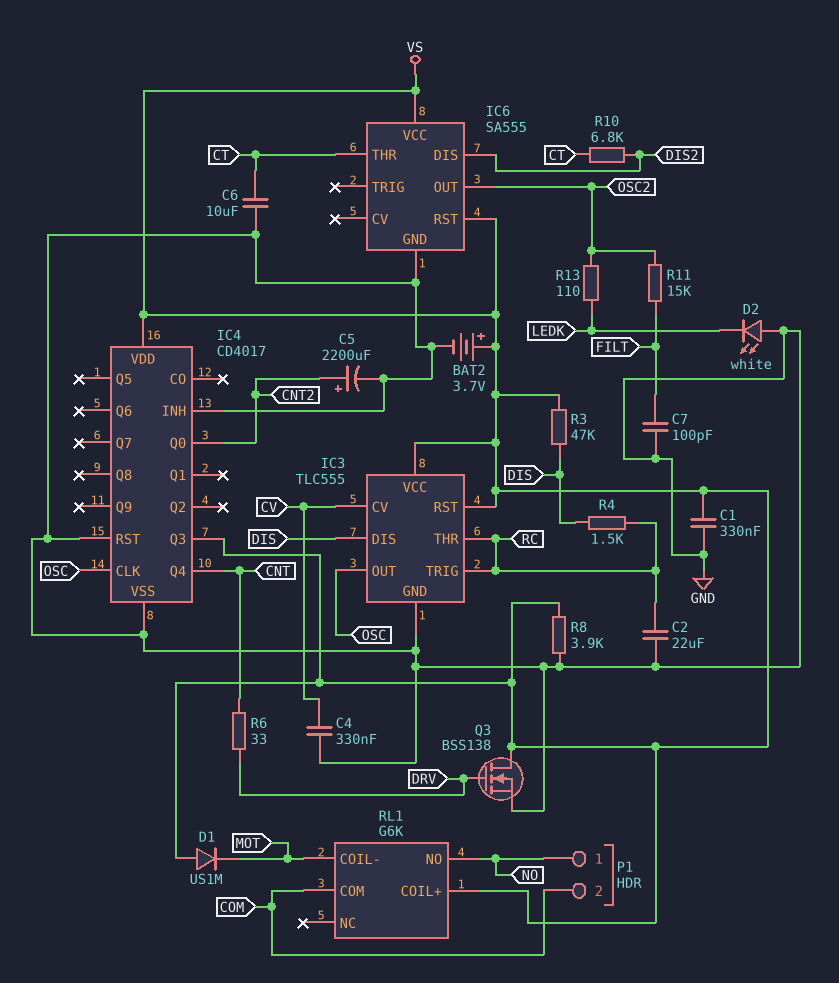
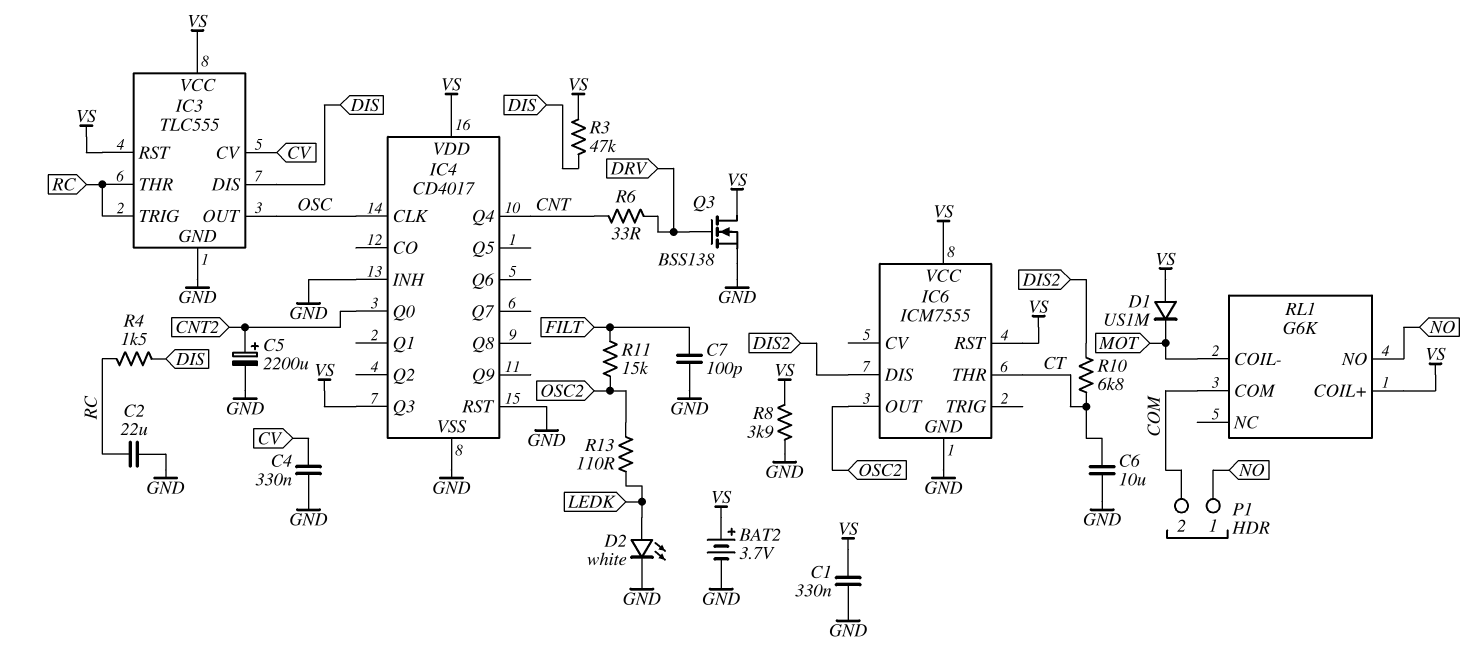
D2: LED white (A GND, K LEDK) -> LED white (A LEDK, K GND)
IC6: SA555 -> ICM7555

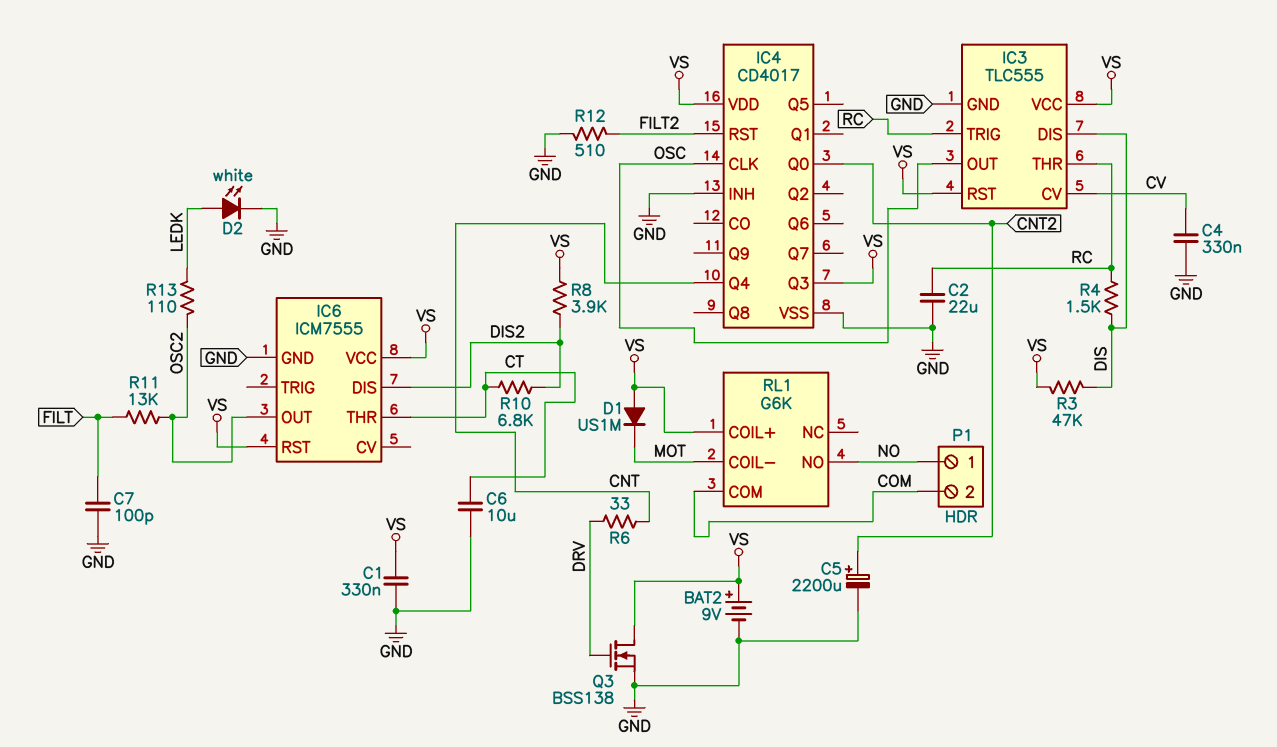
BAT2: 3.7V (plus VS, minus GND) -> 9V (plus VS, minus GND)
IC4 pin RST: GND -> FILT2
R8: 3.9k (GND, VS) -> 3.9k (DIS2, VS)
R11: 15k (FILT, OSC2) -> 13k (FILT, OSC2)
R12: none -> 510 (FILT2, GND)

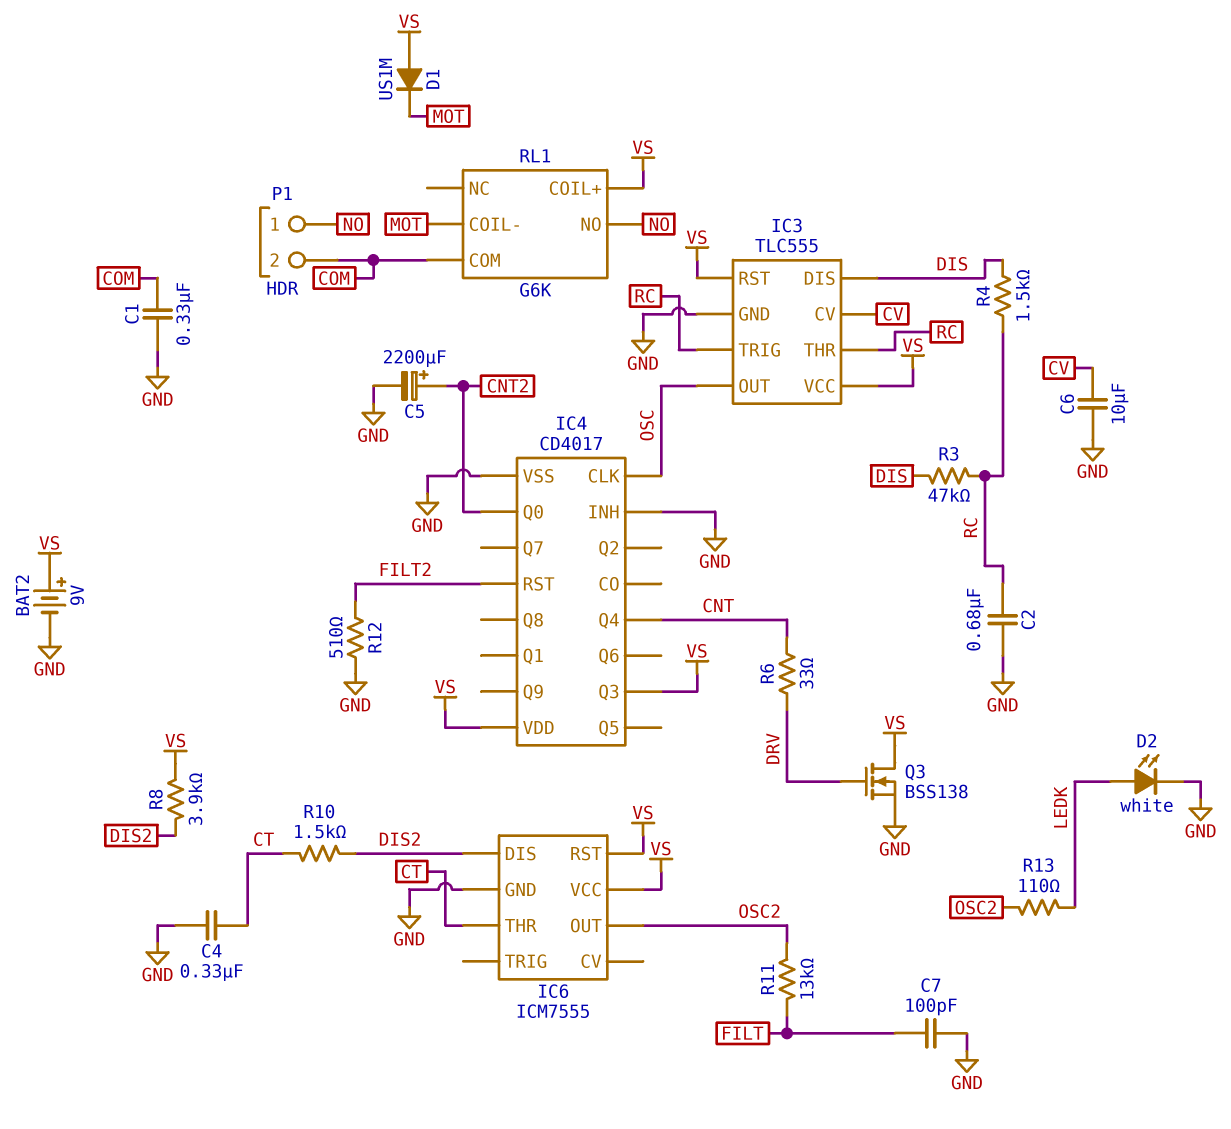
C1: 330nF (GND, VS) -> 330nF (COM, GND)
C2: 22uF (GND, RC) -> 680nF (GND, RC)
C4: 330nF (CV, GND) -> 330nF (CT, GND)
C6: 10uF (CT, GND) -> 10uF (CV, GND)
R3: 47k (DIS, VS) -> 47k (DIS, RC)
R10: 6.8k (CT, DIS2) -> 1.5k (CT, DIS2)

